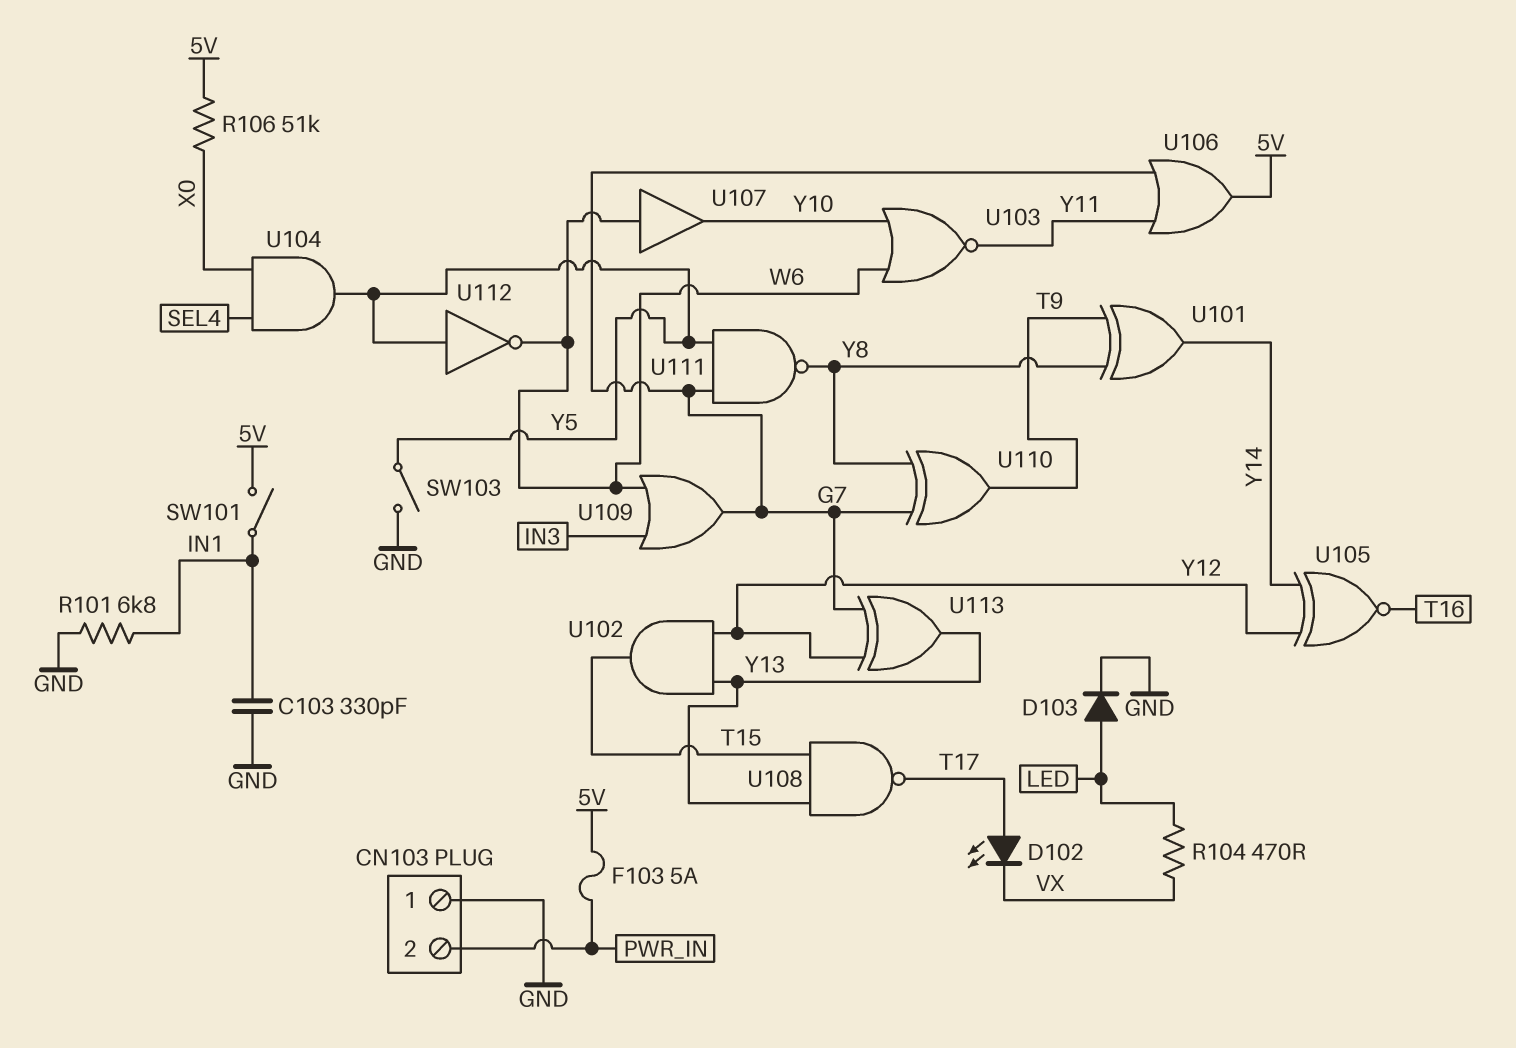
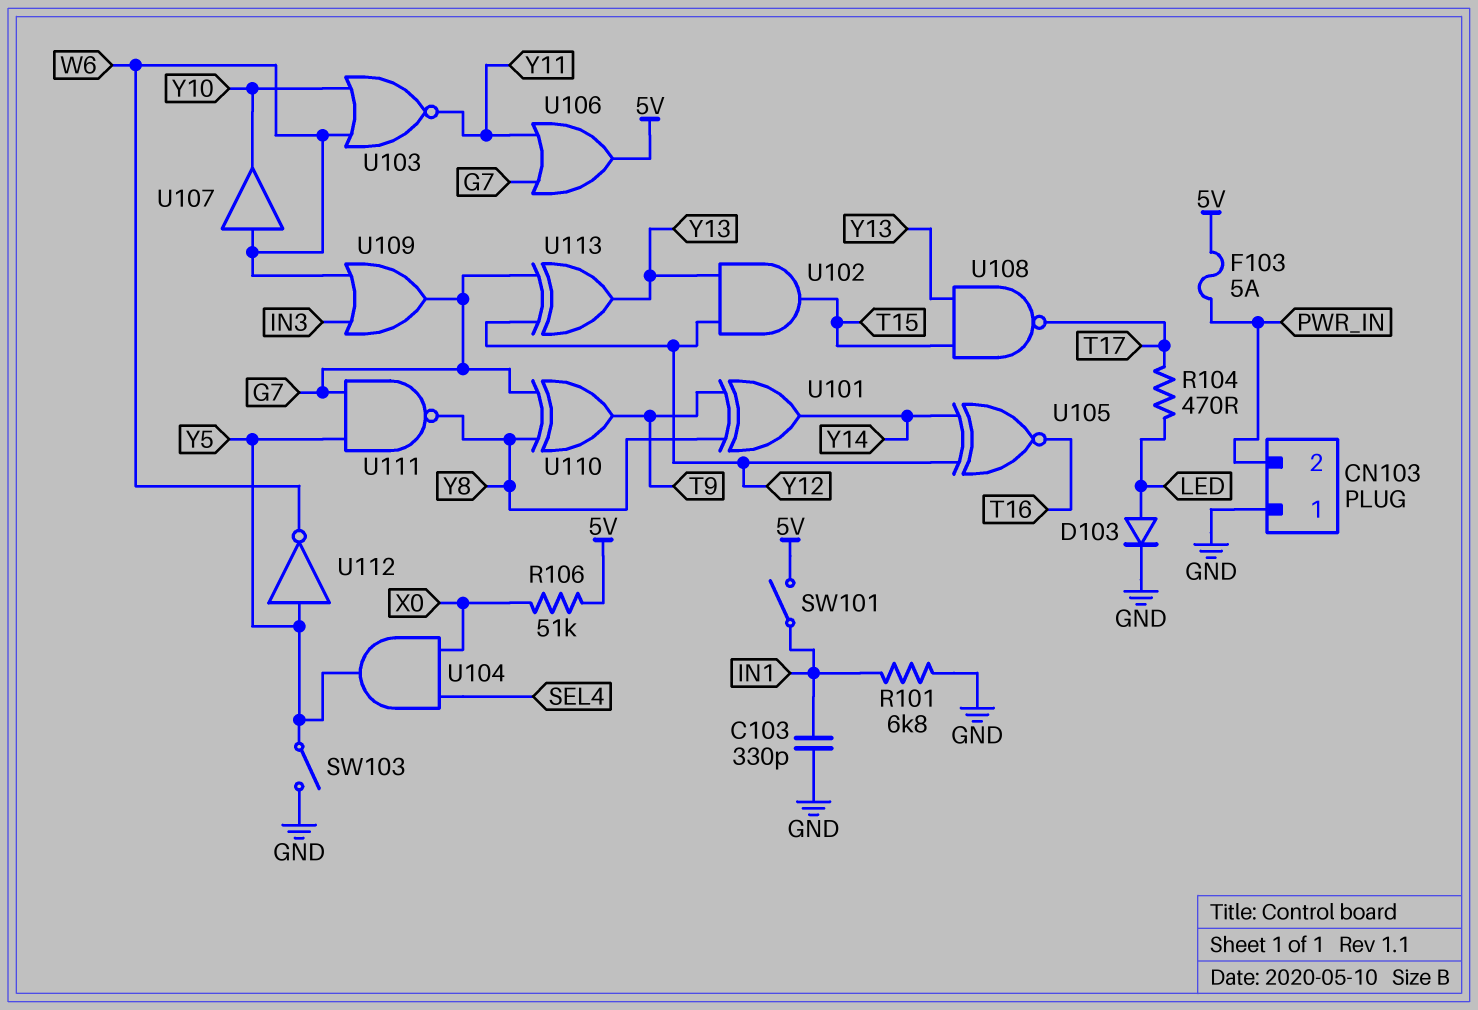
D102: LED (A T17, K VX) -> none
R104: 470 (LED, VX) -> 470 (LED, T17)

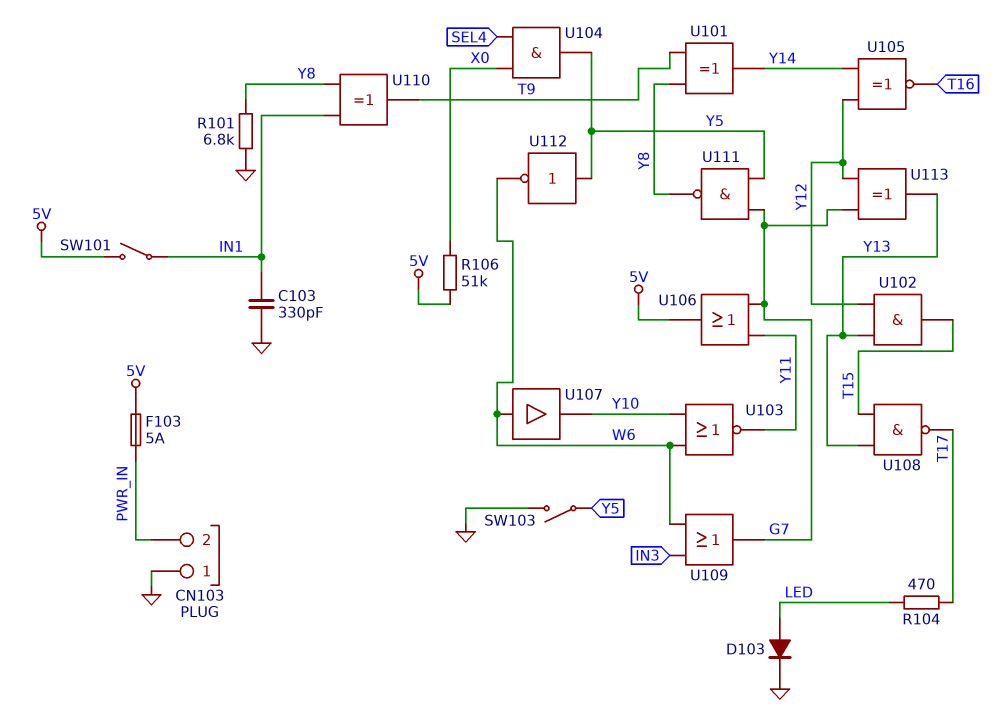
R101: 6.8k (GND, IN1) -> 6.8k (GND, Y8)
U110: XOR (in G7, in Y8, out T9) -> XOR (in IN1, in Y8, out T9)

